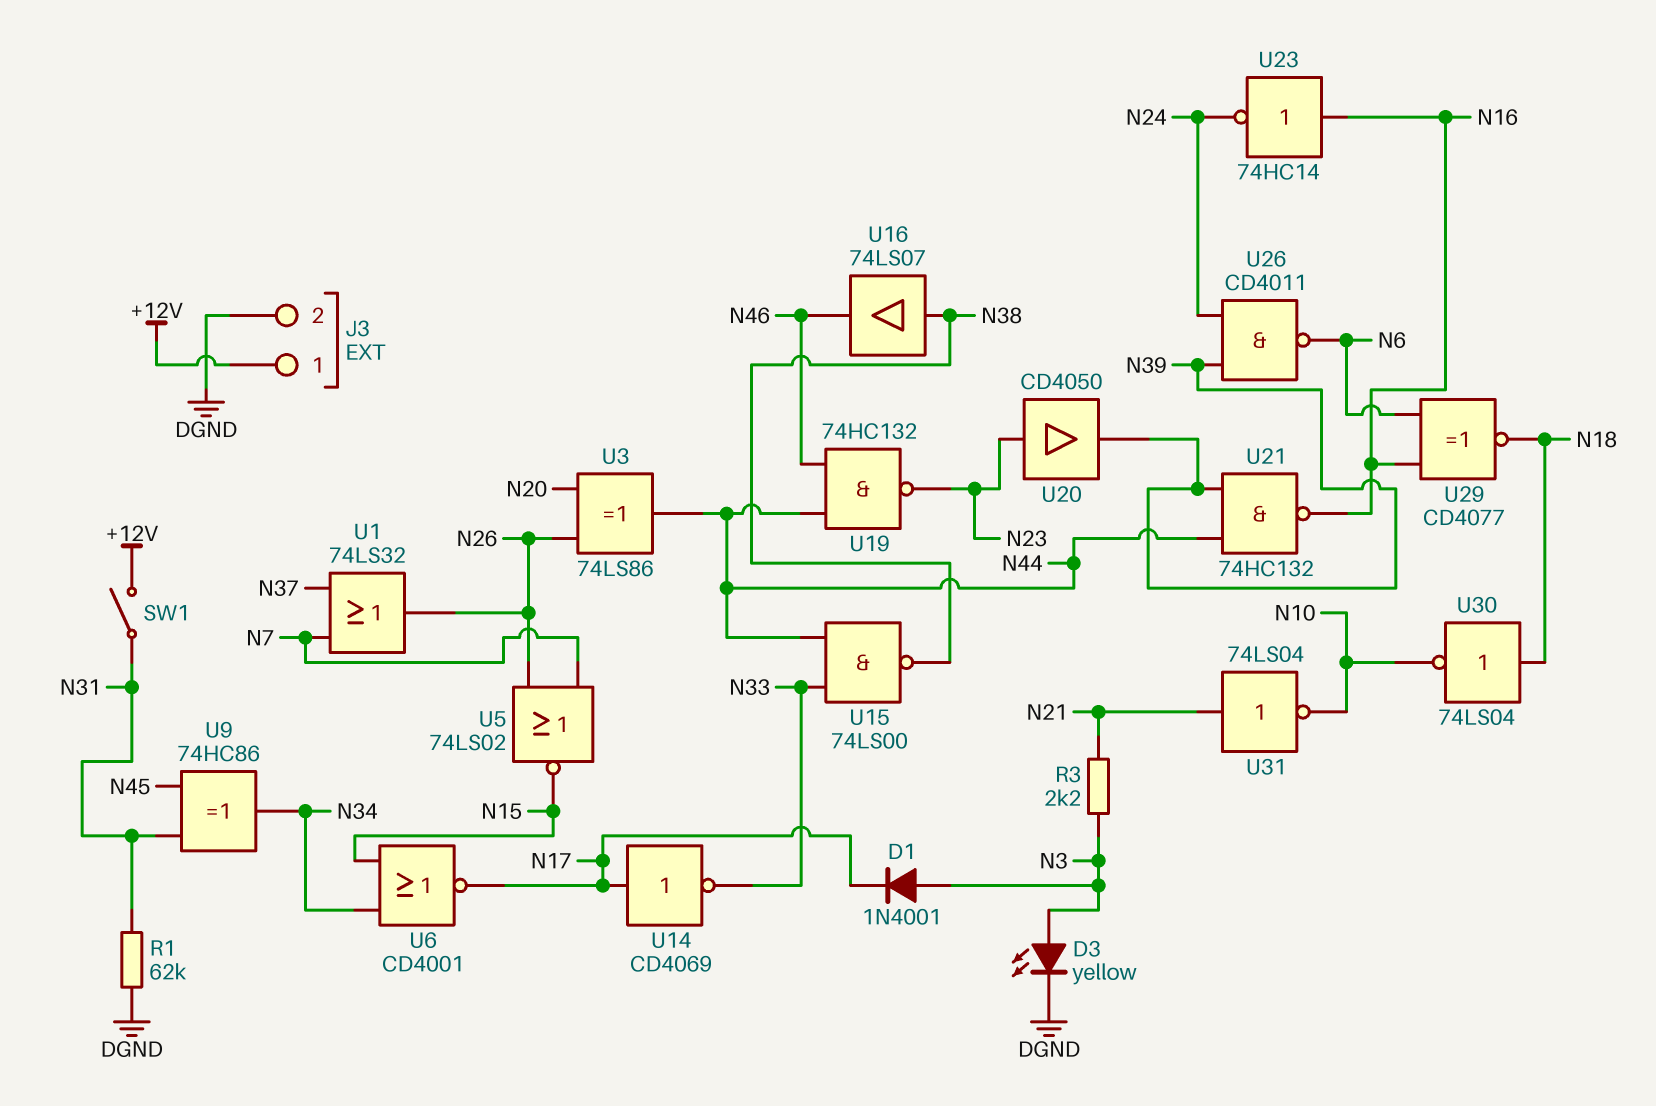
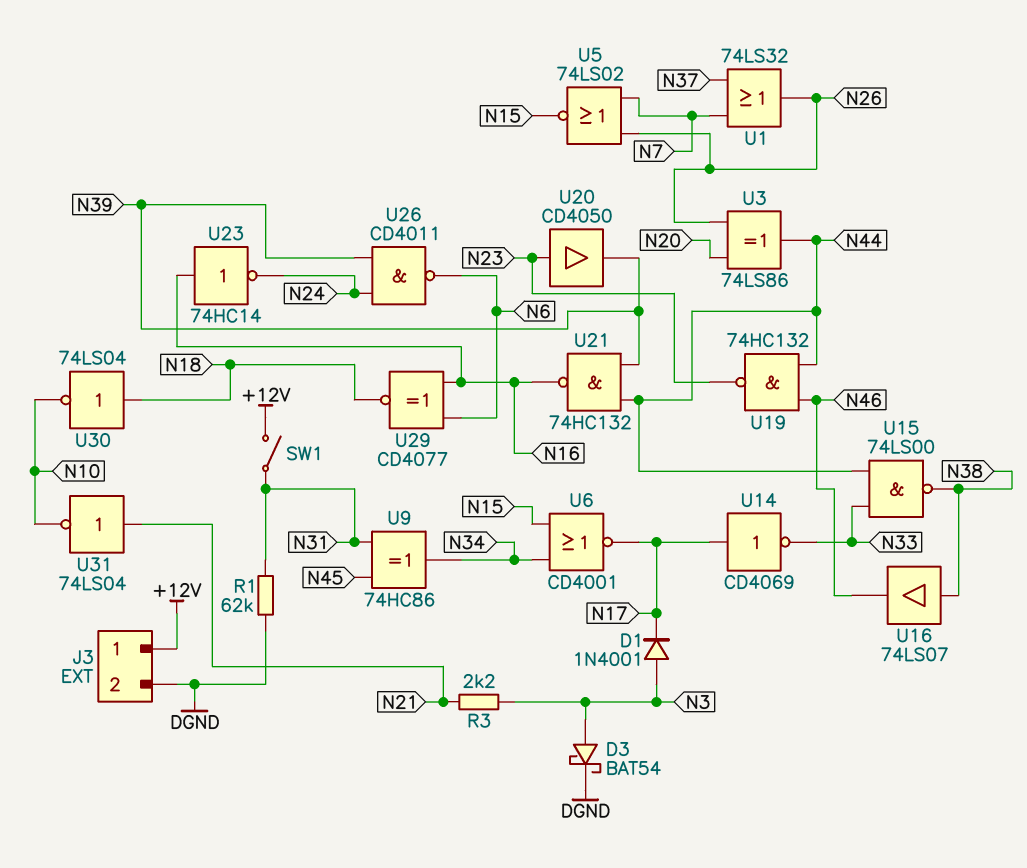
D3: LED yellow (A N3, K DGND) -> schottky BAT54 (A N3, K DGND)

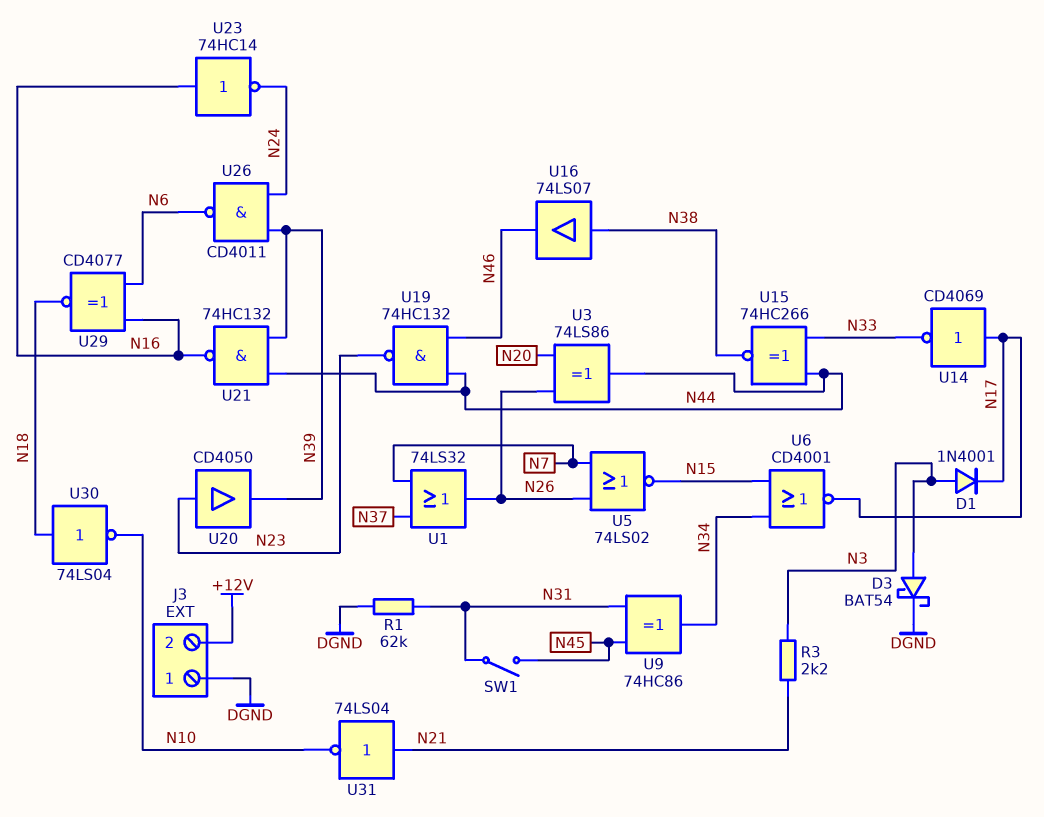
J3 pin 1: +12V -> DGND
J3 pin 2: DGND -> +12V
SW1: switch (+12V, N31) -> switch (N31, N45)
U15: NAND 74LS00 (in N33, in N44, out N38) -> XNOR 74HC266 (in N33, in N44, out N38)

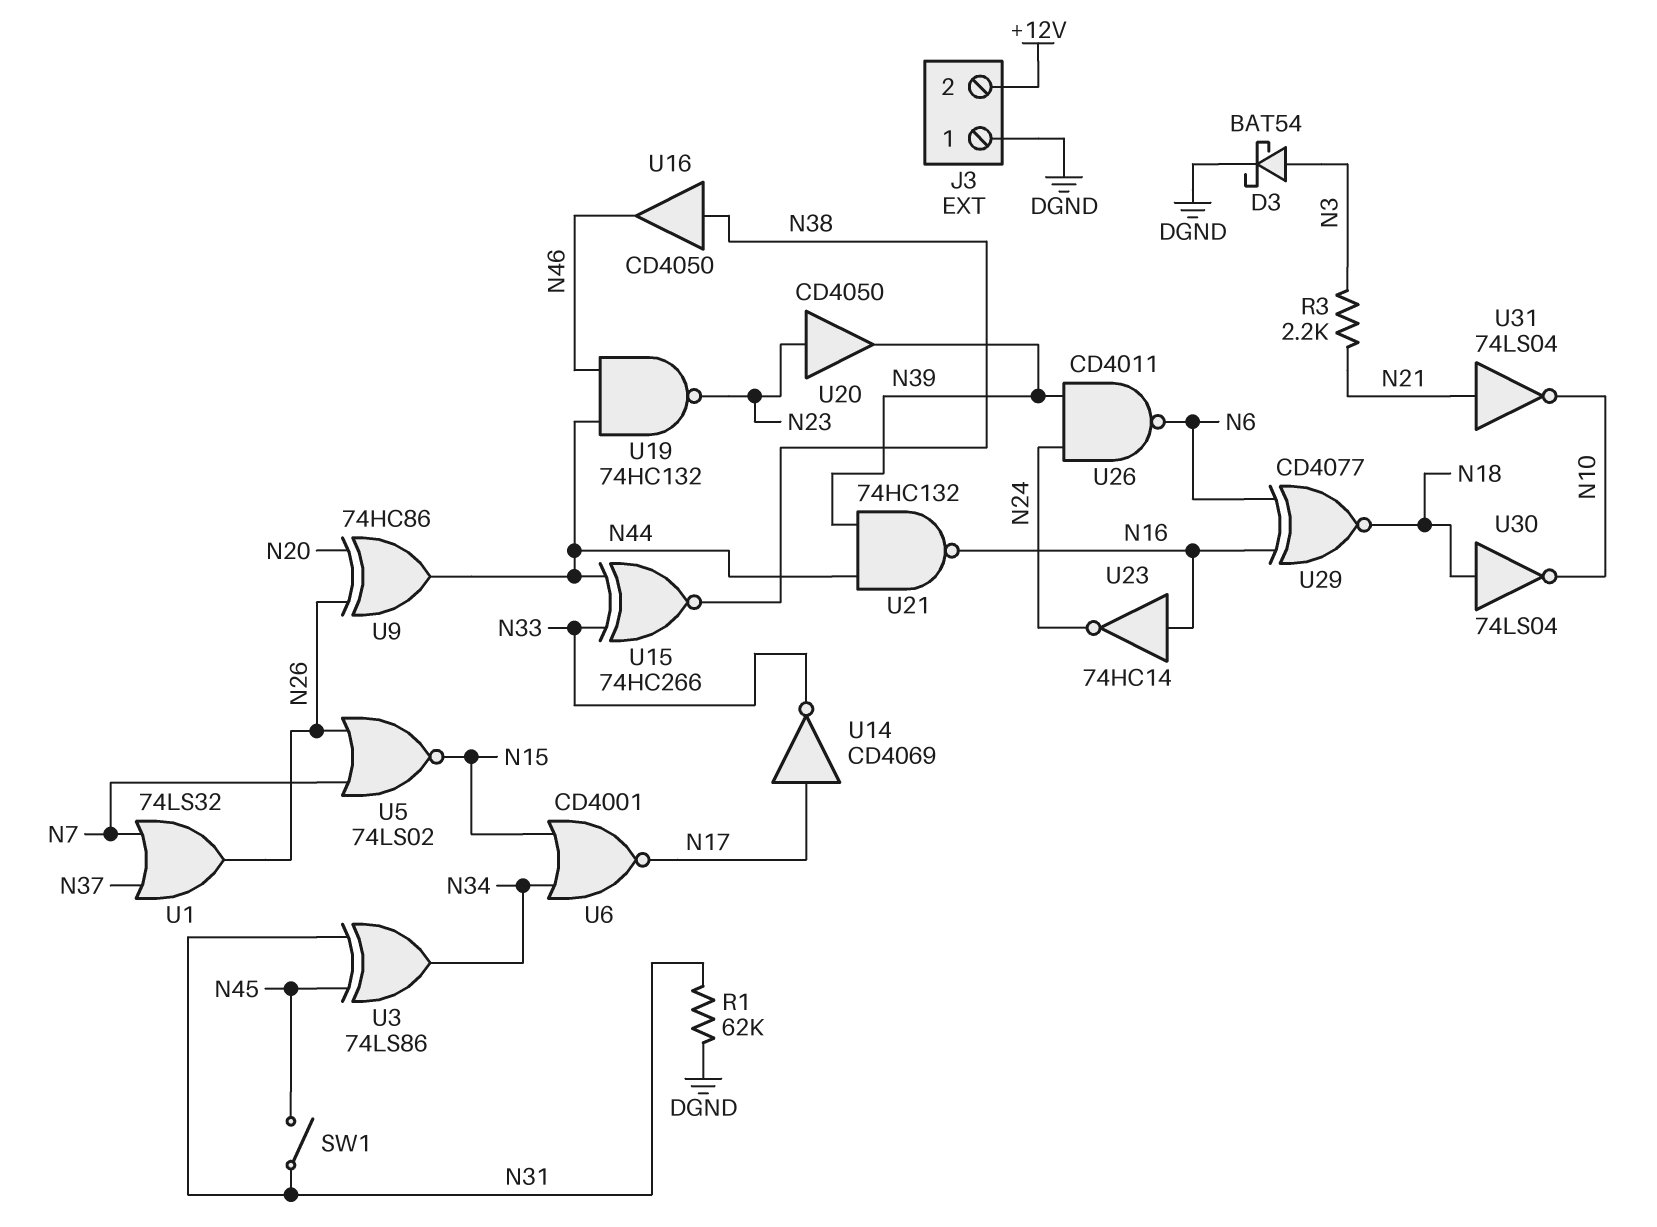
D1: diode 1N4001 (A N3, K N17) -> none
U3: XOR 74LS86 (in N20, in N26, out N44) -> XOR 74LS86 (in N31, in N45, out N34)
U9: XOR 74HC86 (in N31, in N45, out N34) -> XOR 74HC86 (in N20, in N26, out N44)
U16: buffer 74LS07 (in N38, out N46) -> buffer CD4050 (in N38, out N46)

